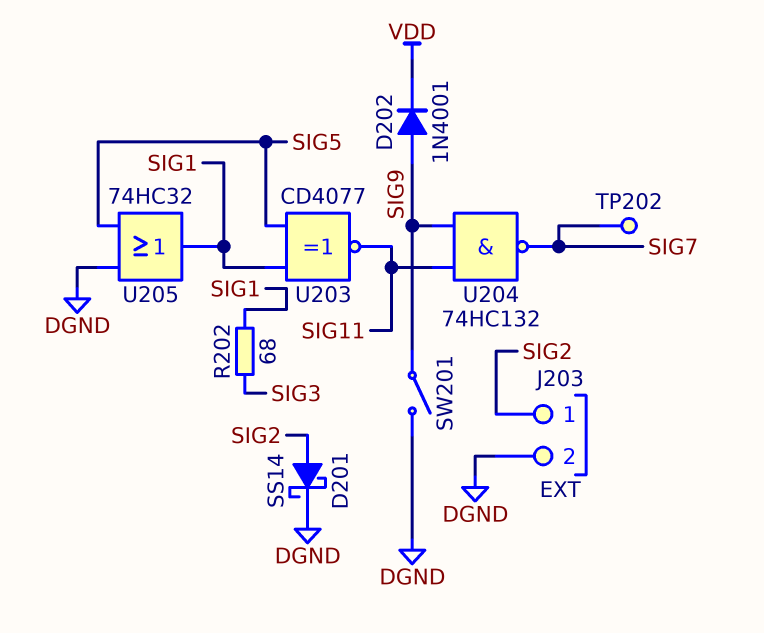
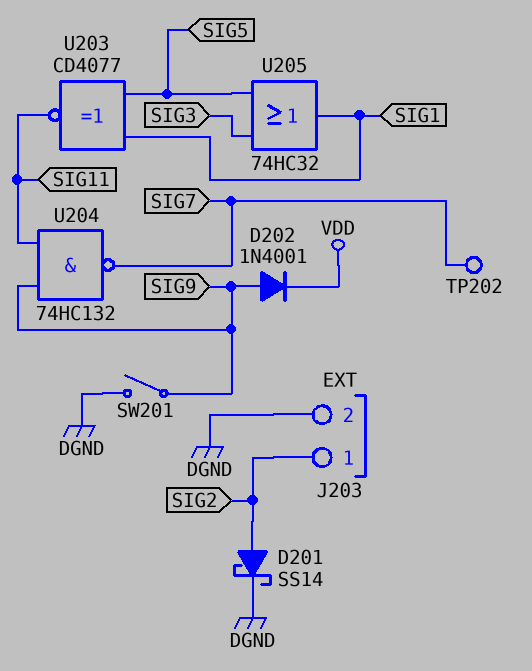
R202: 68 (SIG1, SIG3) -> none
U205: OR 74HC32 (in DGND, in SIG5, out SIG1) -> OR 74HC32 (in SIG3, in SIG5, out SIG1)

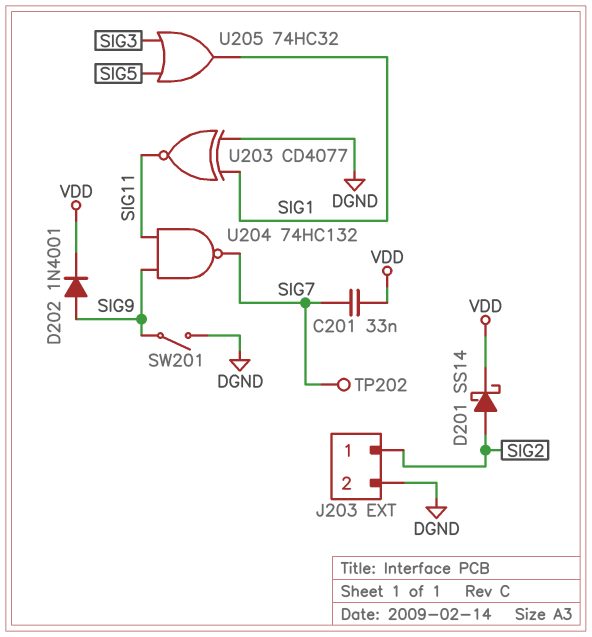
C201: none -> 33nF (SIG7, VDD)
D201: schottky SS14 (A SIG2, K DGND) -> schottky SS14 (A SIG2, K VDD)
U203: XNOR CD4077 (in SIG1, in SIG5, out SIG11) -> XNOR CD4077 (in DGND, in SIG1, out SIG11)

